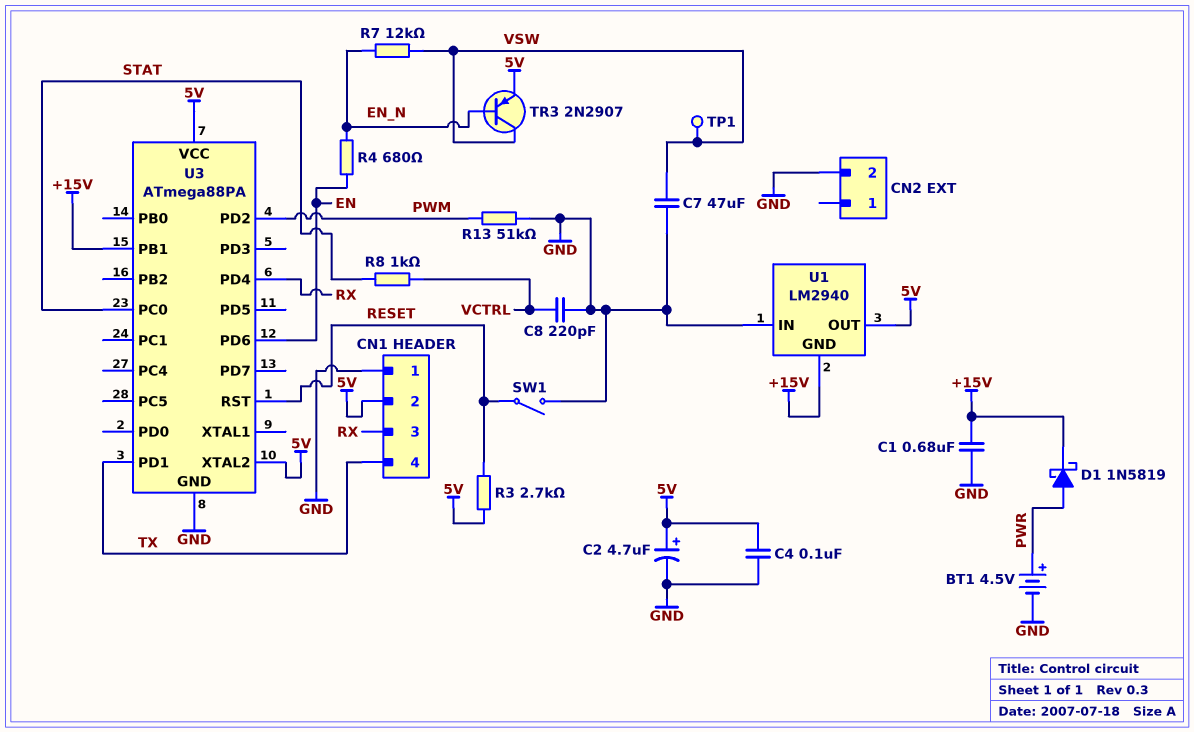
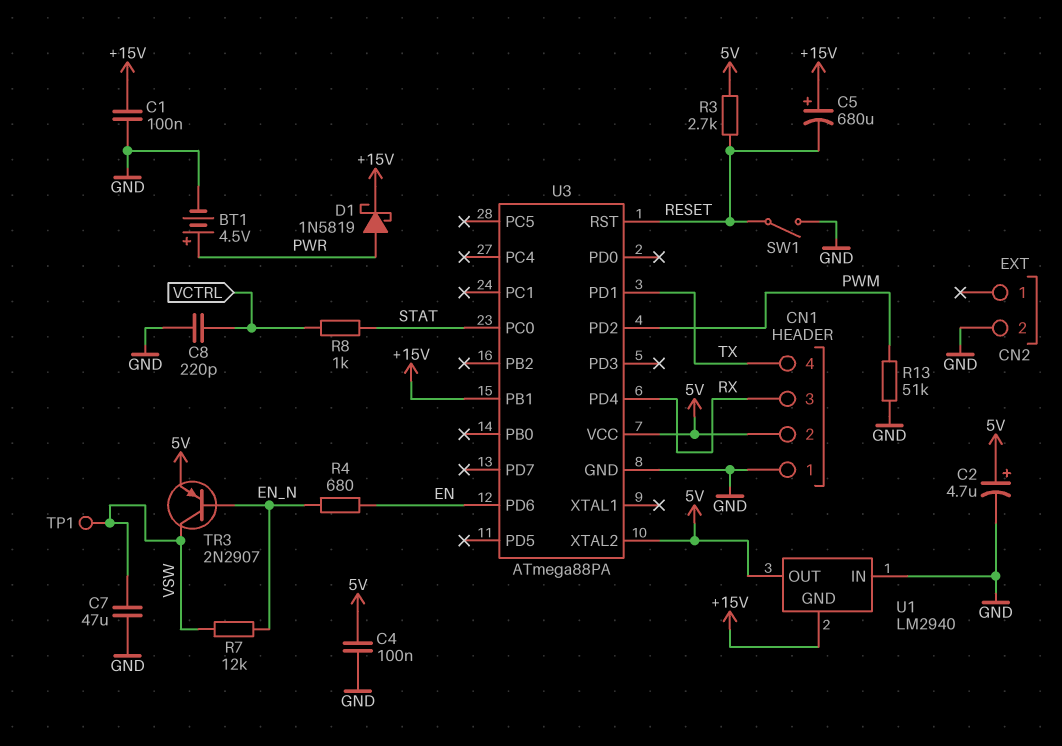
C1: 680nF (+15V, GND) -> 100nF (+15V, GND)
C5: none -> 680uF (plus +15V, minus RESET)

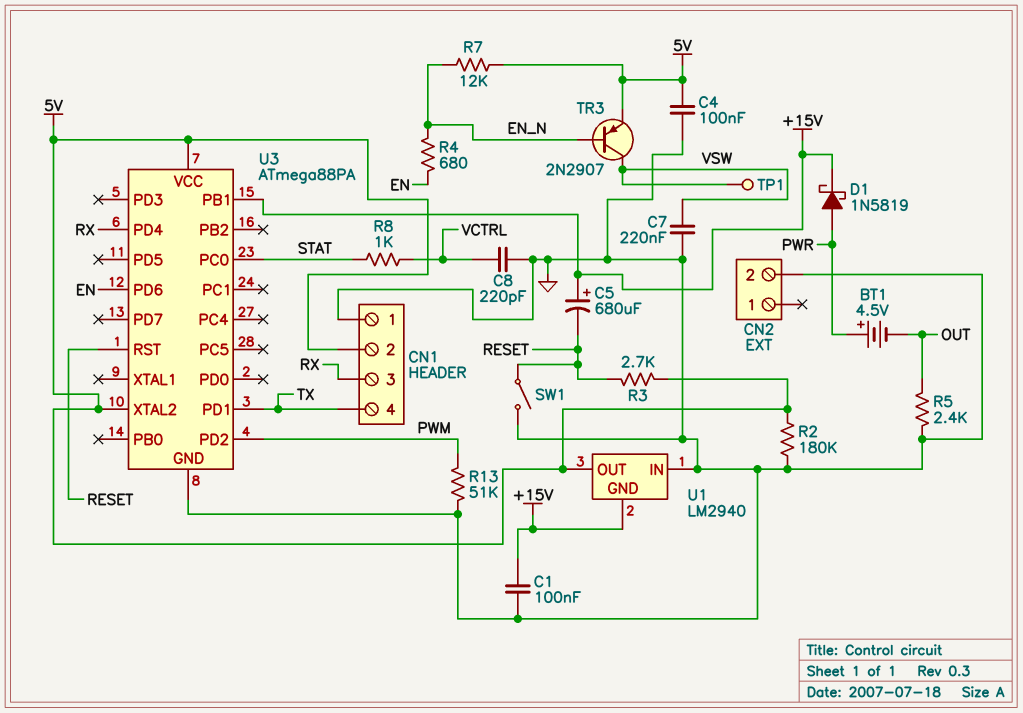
BT1: 4.5V (plus PWR, minus GND) -> 4.5V (plus PWR, minus OUT)
C2: 4.7uF (plus 5V, minus GND) -> none
C7: 47uF (GND, VSW) -> 220nF (GND, VSW)
R2: none -> 180k (5V, GND)
R5: none -> 2.4k (GND, OUT)
R7: 12k (EN_N, VSW) -> 12k (5V, EN_N)

